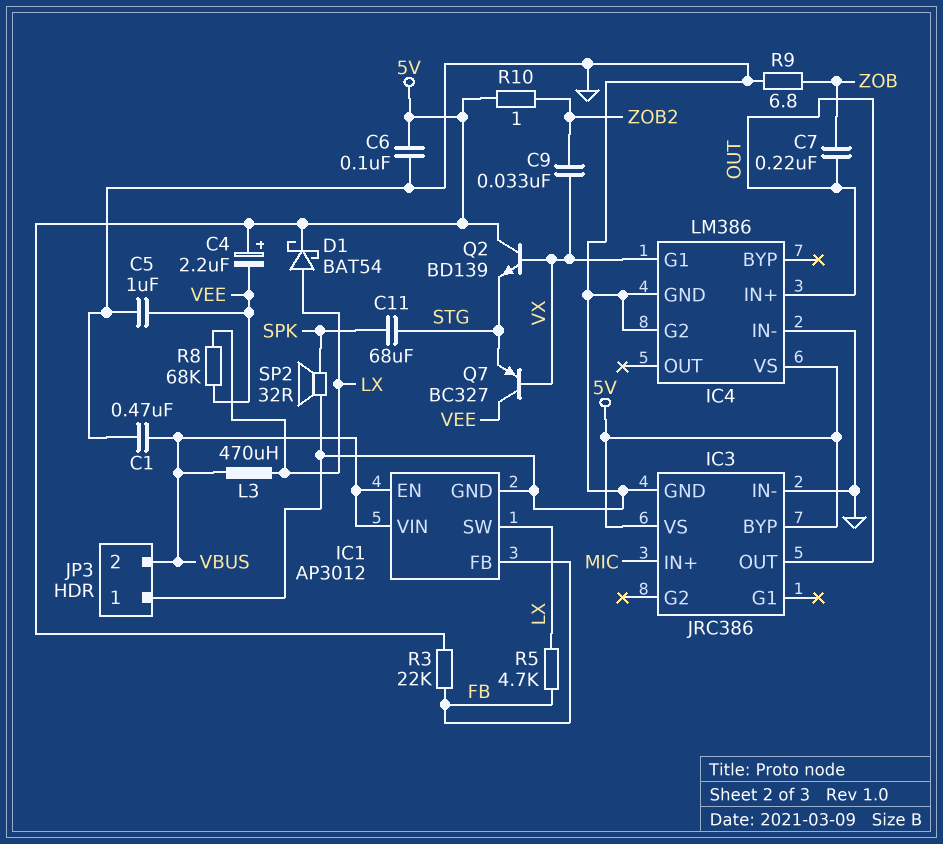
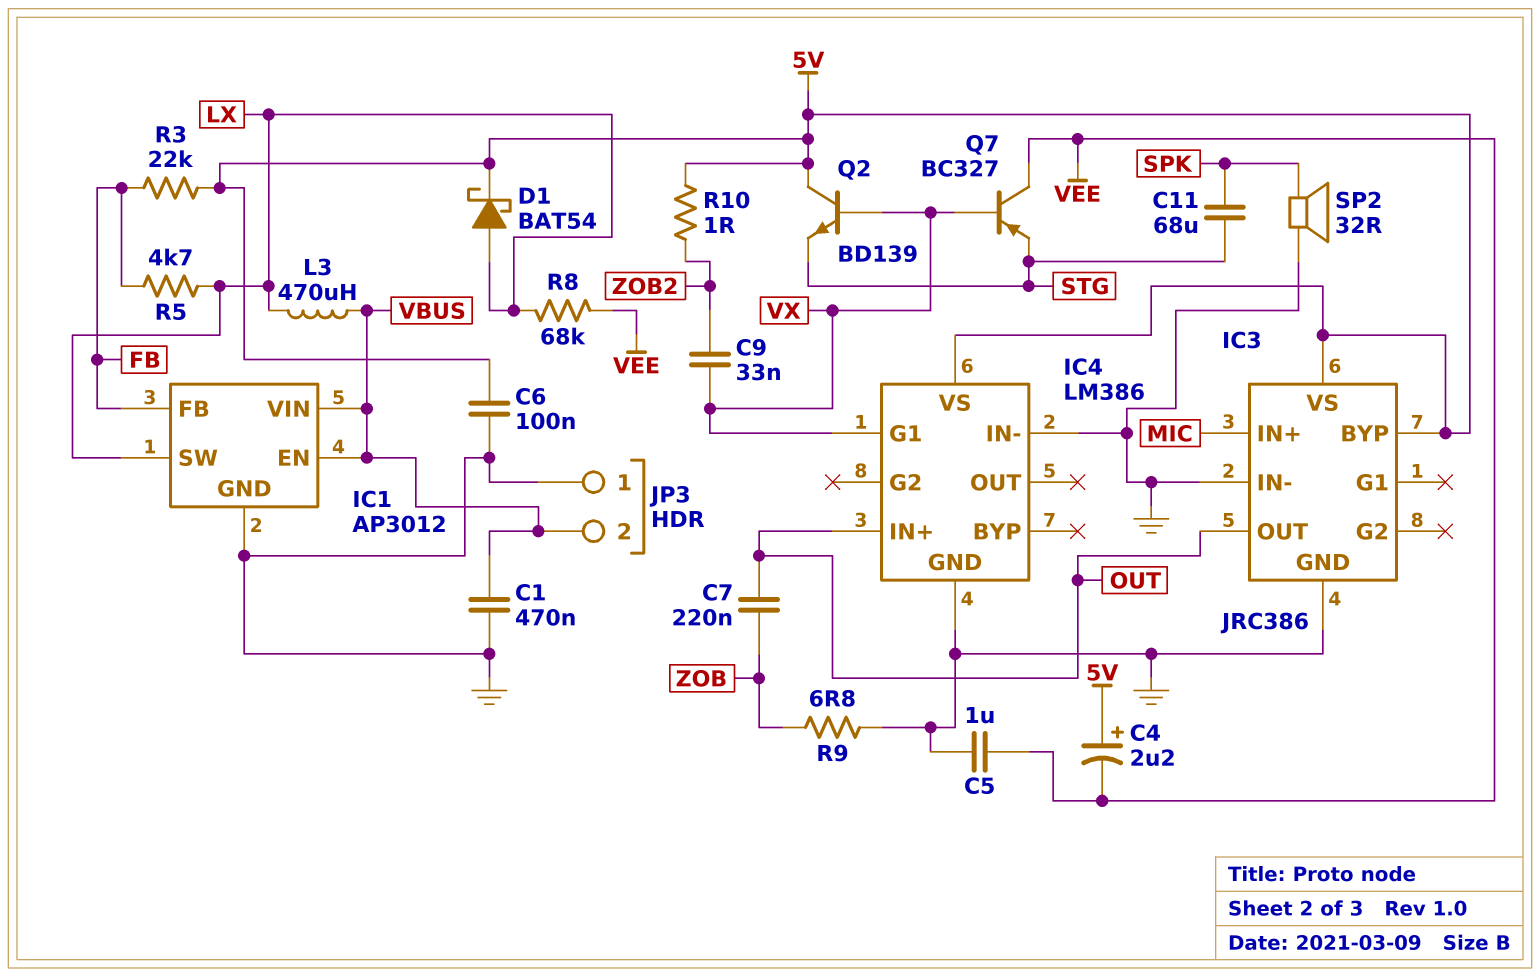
IC4 pin G2: GND -> none

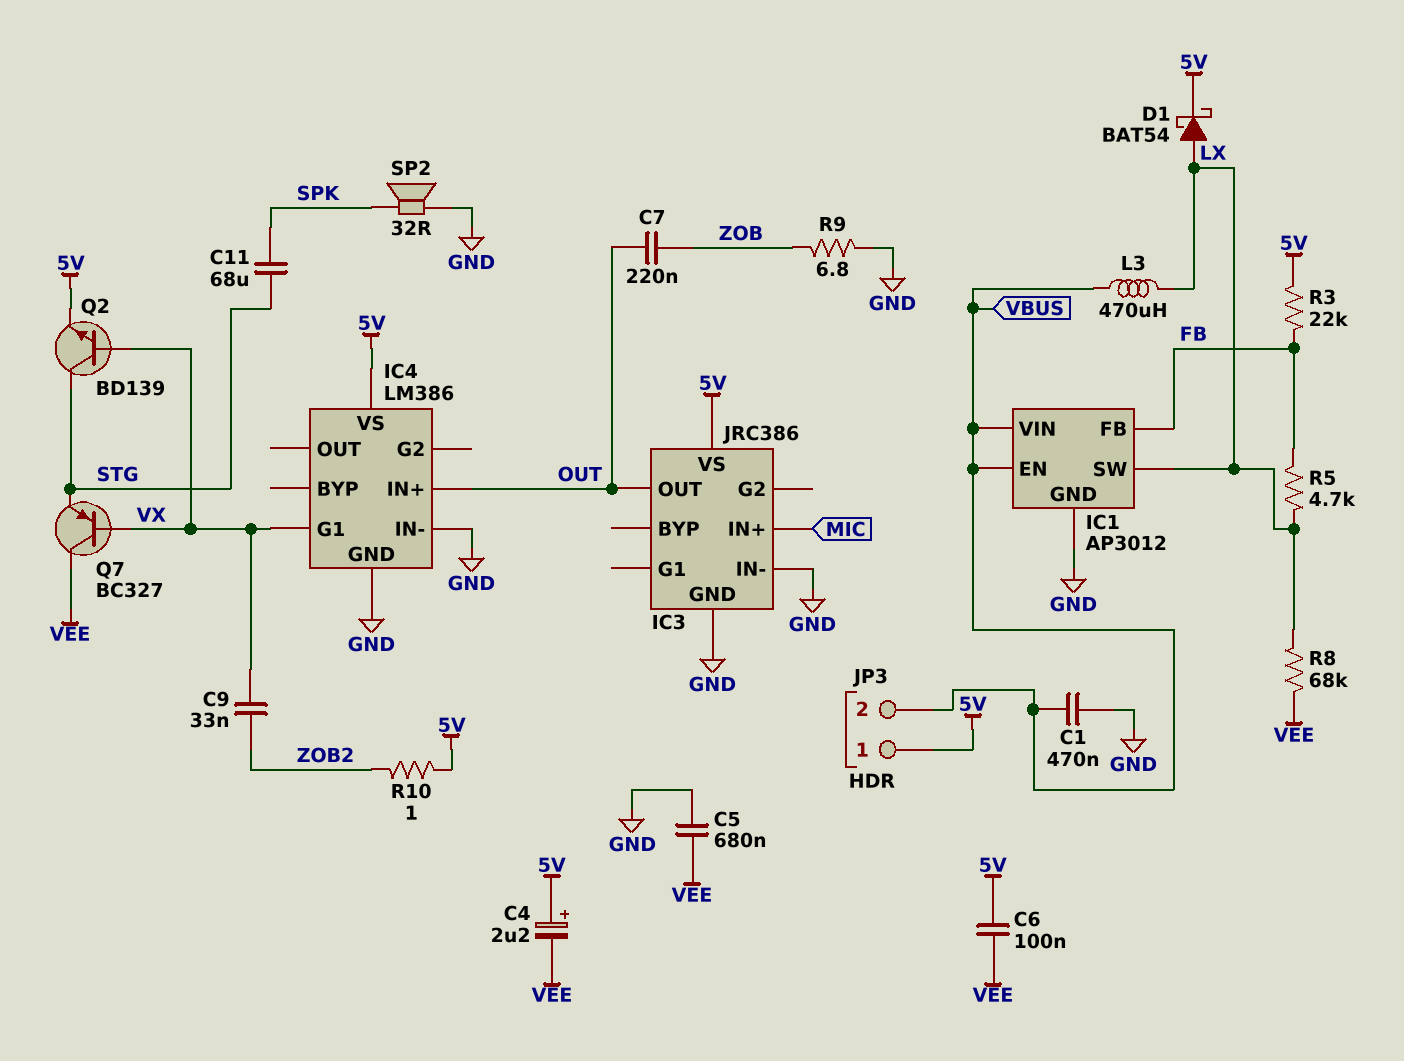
C5: 1uF (GND, VEE) -> 680nF (GND, VEE)
C6: 100nF (5V, GND) -> 100nF (5V, VEE)
IC3 pin BYP: 5V -> none
JP3 pin 1: GND -> 5V
Q2: NPN BD139 (B VX, C 5V, E STG) -> NPN BD139 (B VX, C STG, E 5V)

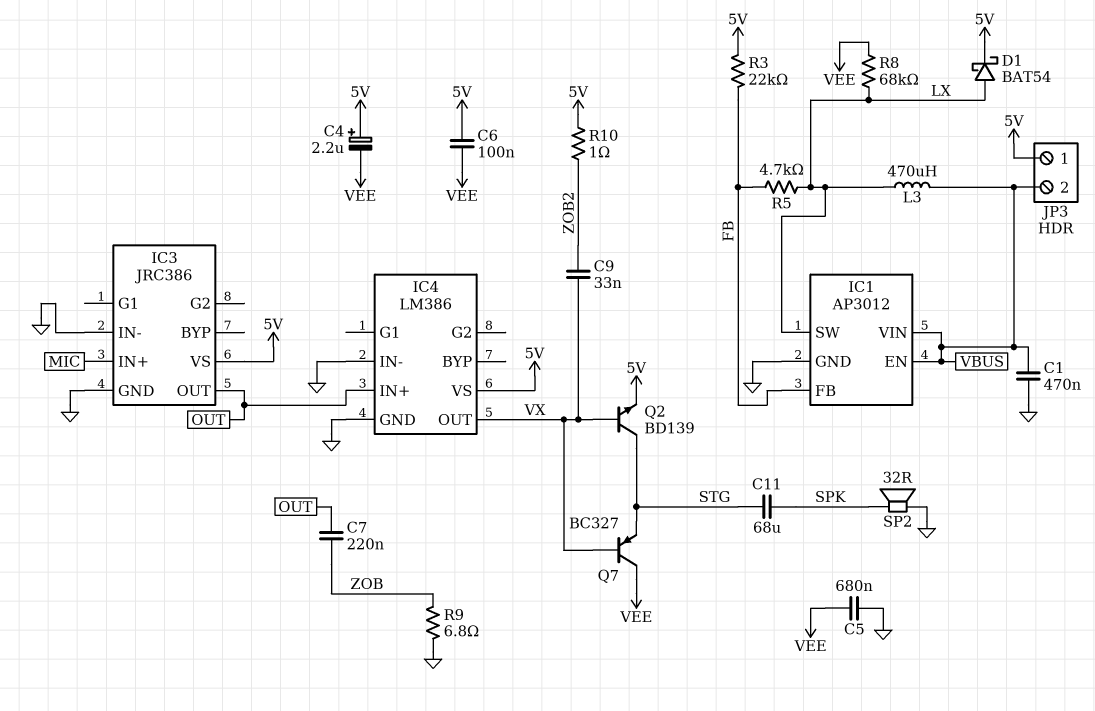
IC4 pin G1: VX -> none
IC4 pin OUT: none -> VX

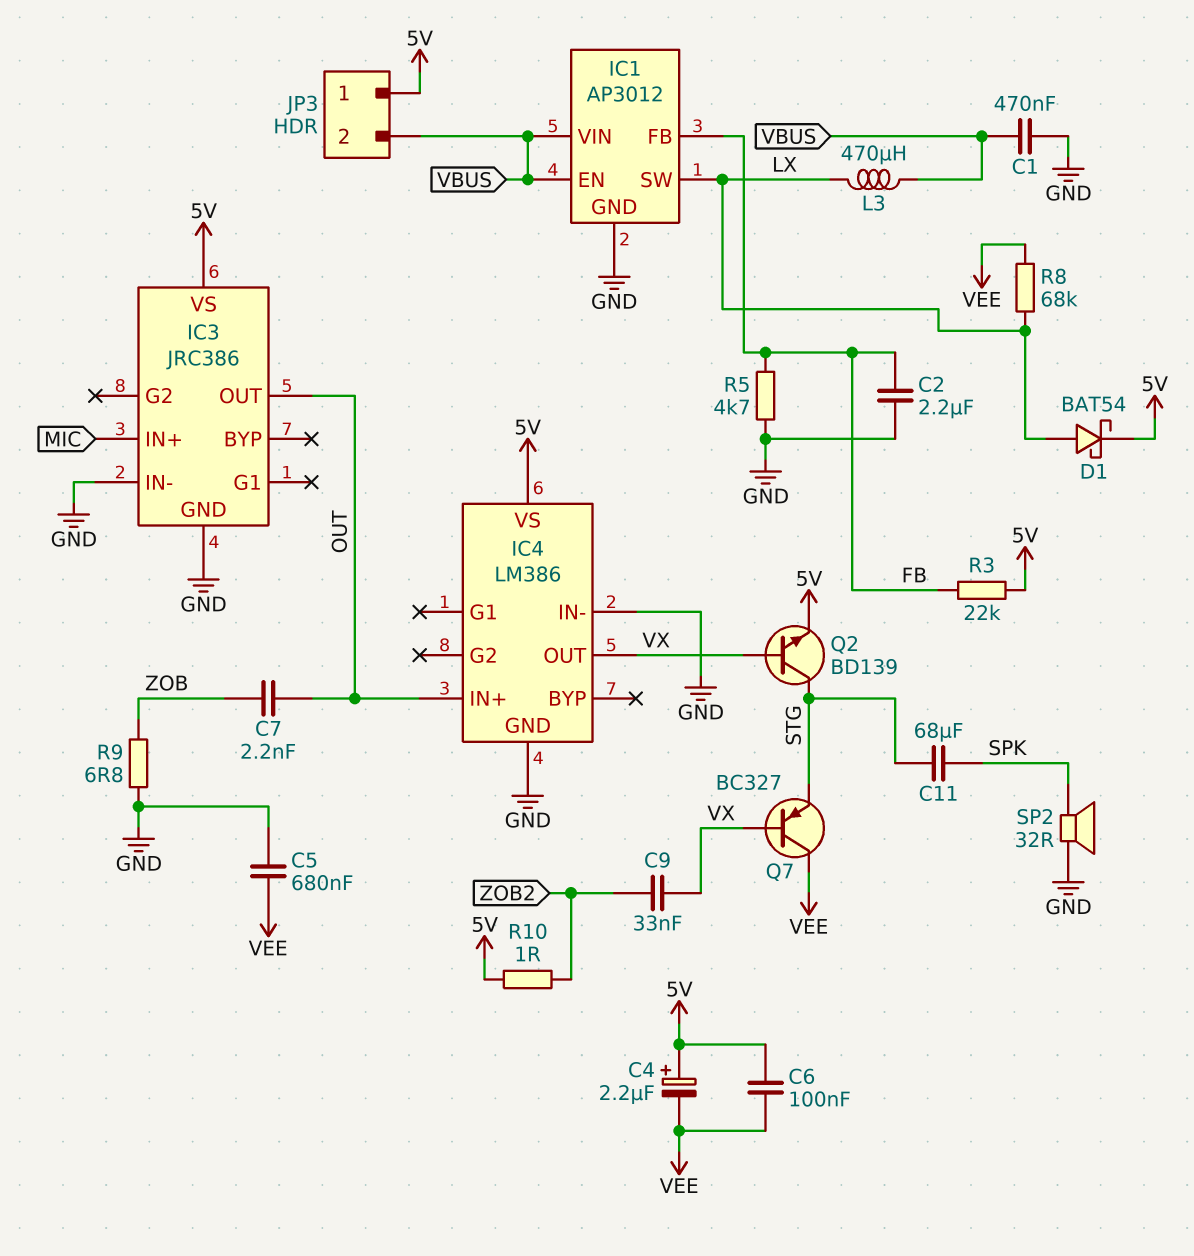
C2: none -> 2.2uF (FB, GND)
C7: 220nF (OUT, ZOB) -> 2.2nF (OUT, ZOB)
R5: 4.7k (FB, LX) -> 4.7k (FB, GND)

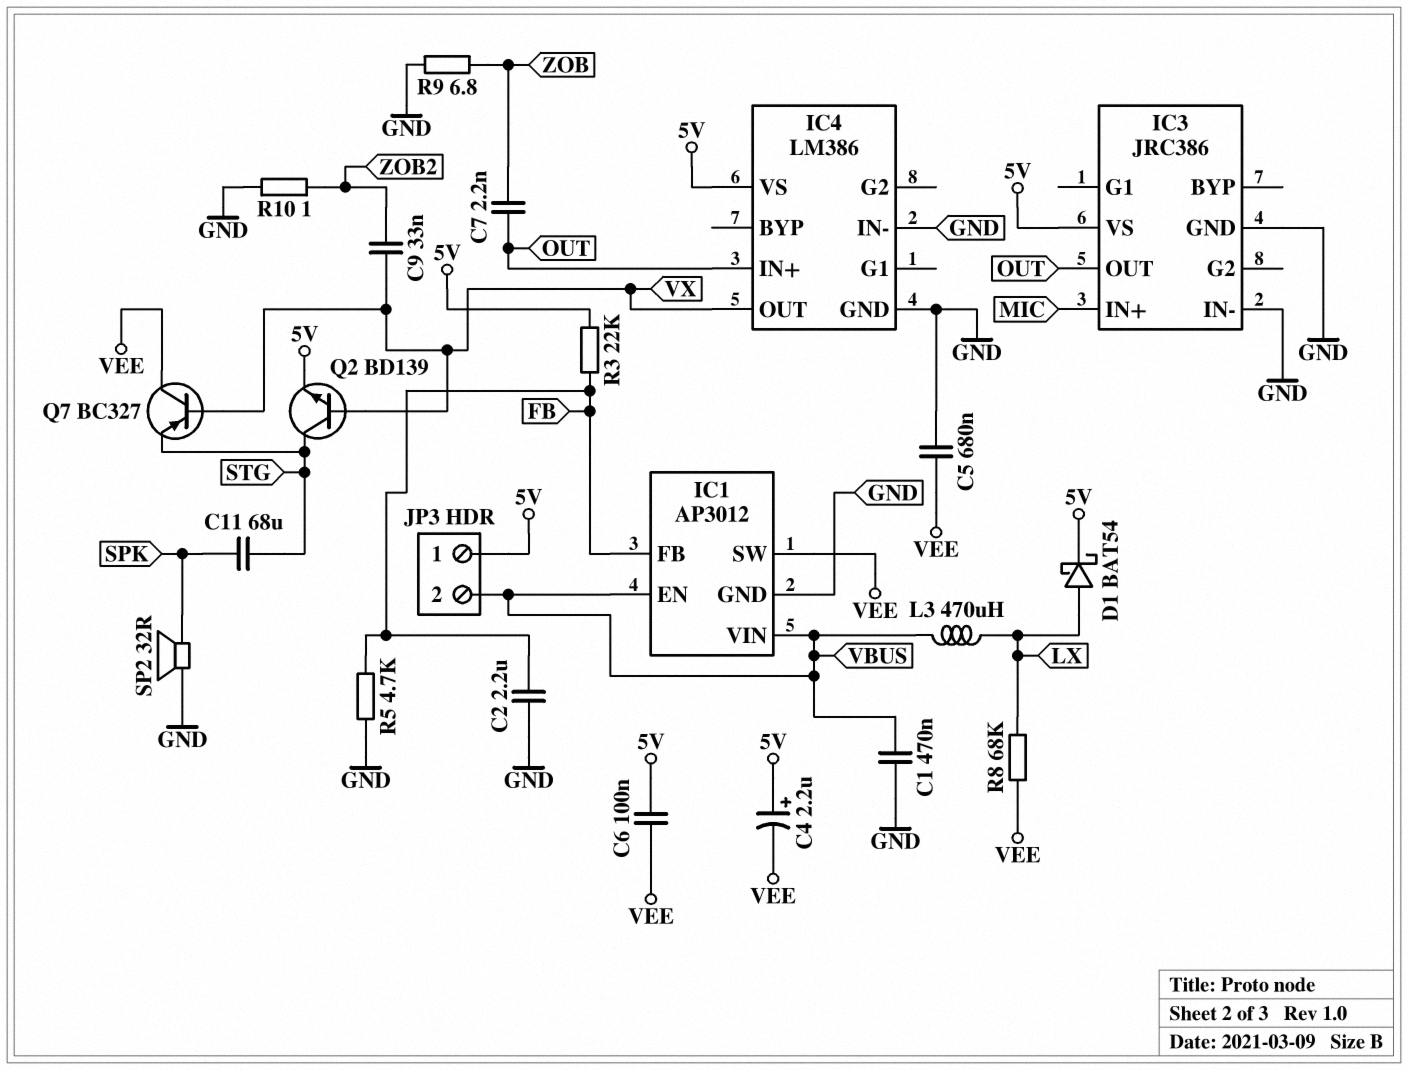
IC1 pin SW: LX -> VEE
R10: 1 (5V, ZOB2) -> 1 (GND, ZOB2)

